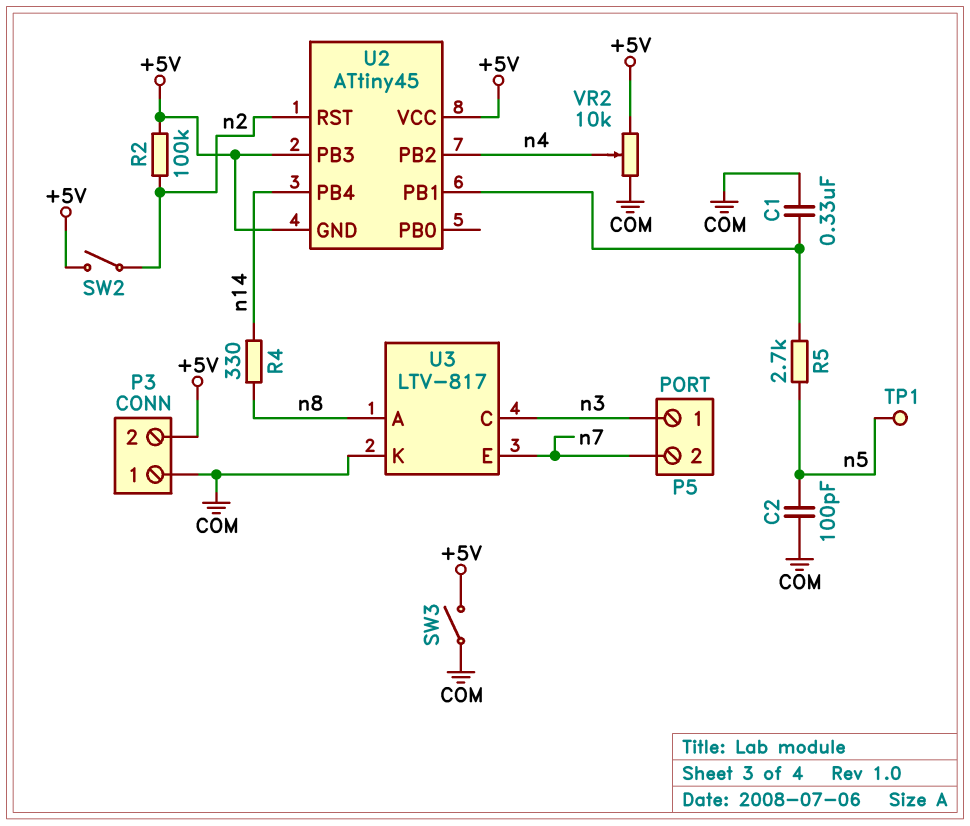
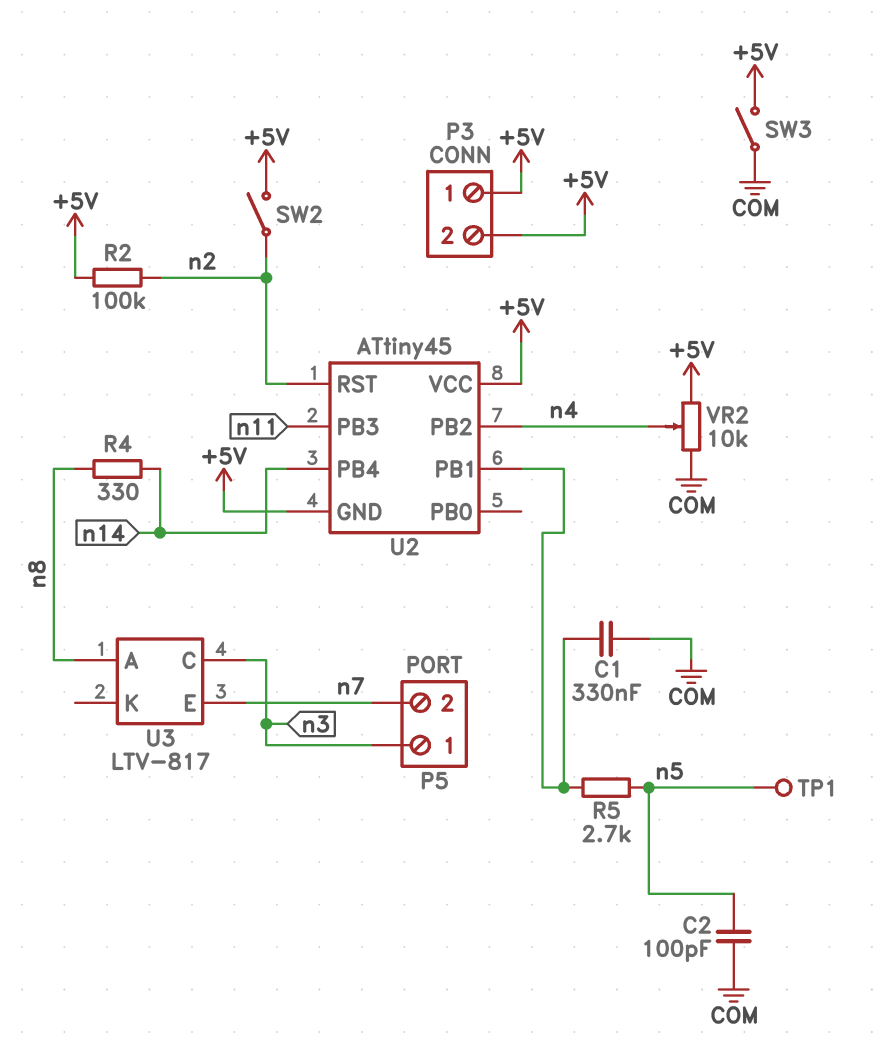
P3 pin 1: COM -> +5V
U2 pin PB3: +5V -> n11
U3 pin K: COM -> none

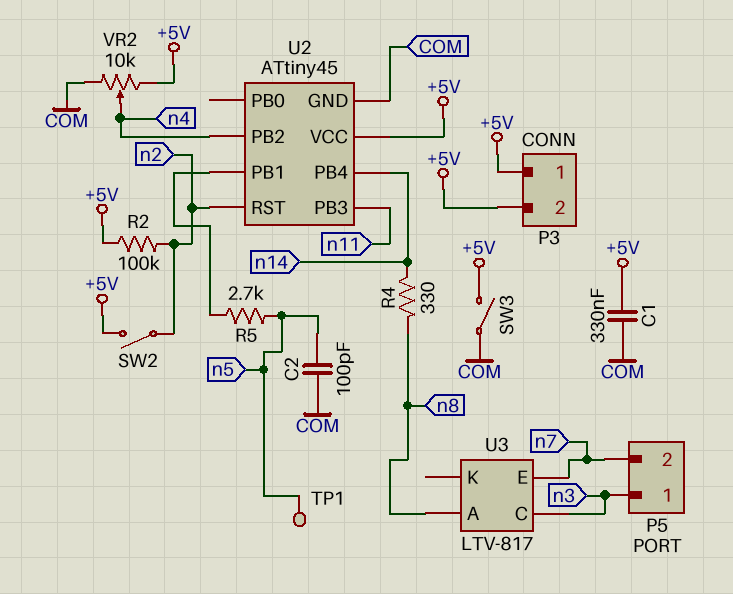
C1: 330nF (COM, U2/PB1) -> 330nF (+5V, COM)
U2 pin GND: +5V -> COM

